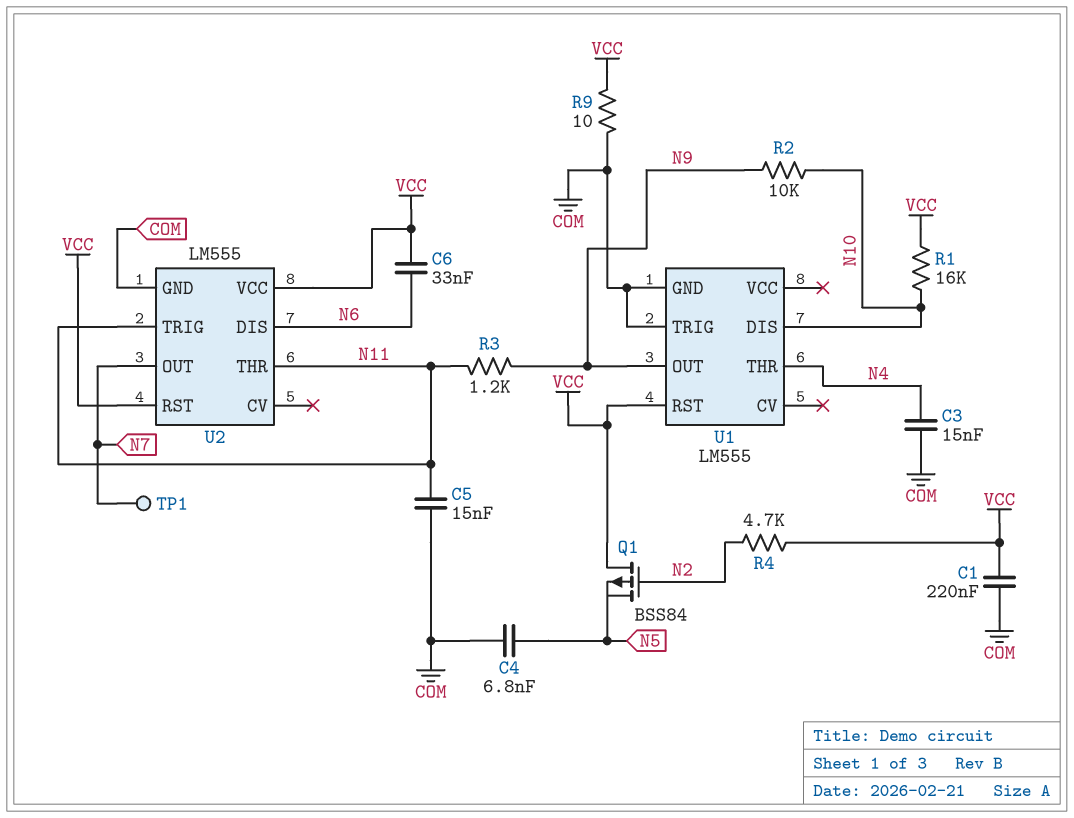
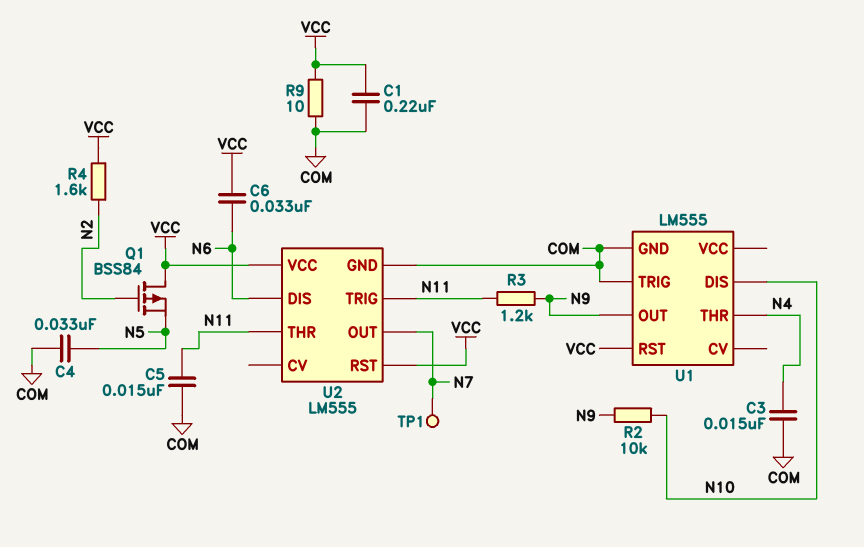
C4: 6.8nF (COM, N5) -> 33nF (COM, N5)
R1: 16k (N10, VCC) -> none
R4: 4.7k (N2, VCC) -> 1.6k (N2, VCC)

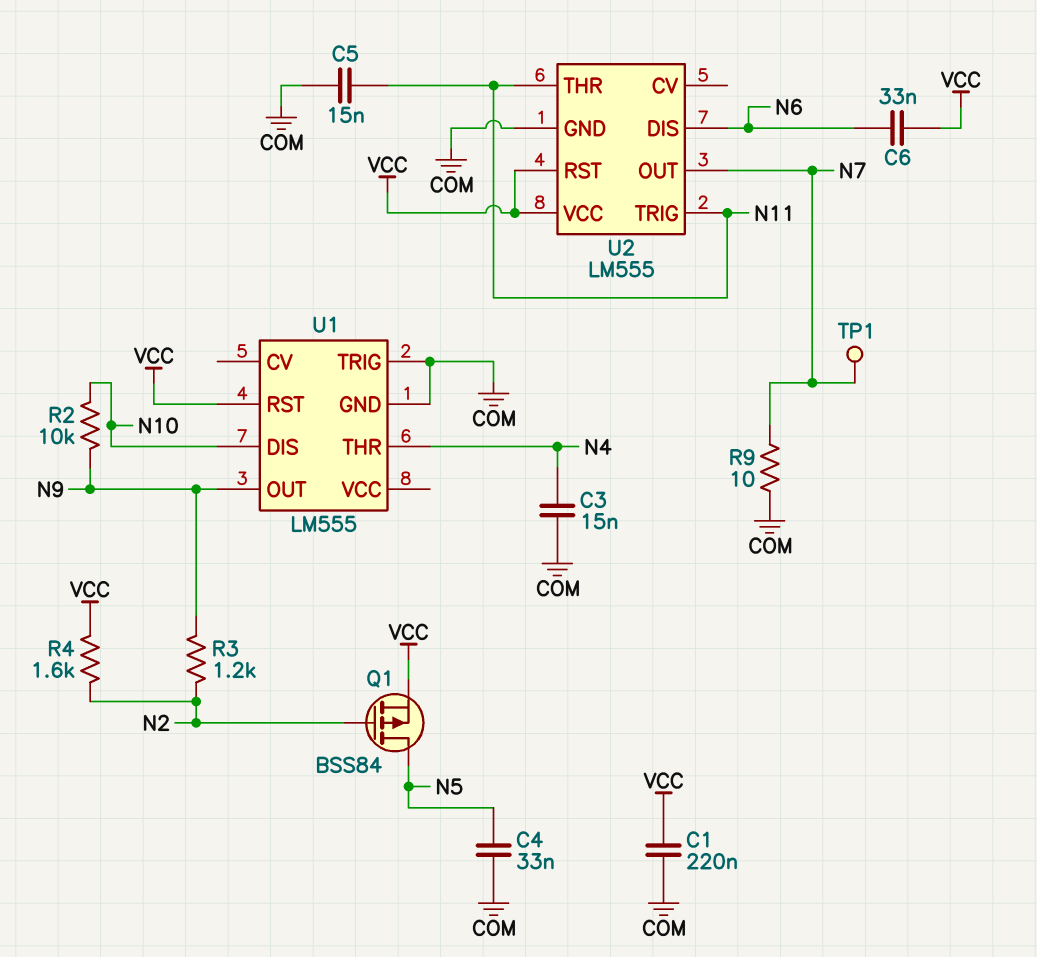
Q1: PMOS BSS84 (G N2, D VCC, S N5) -> PMOS BSS84 (G N2, D N5, S VCC)
R3: 1.2k (N9, N11) -> 1.2k (N2, N9)
R9: 10 (COM, VCC) -> 10 (COM, N7)

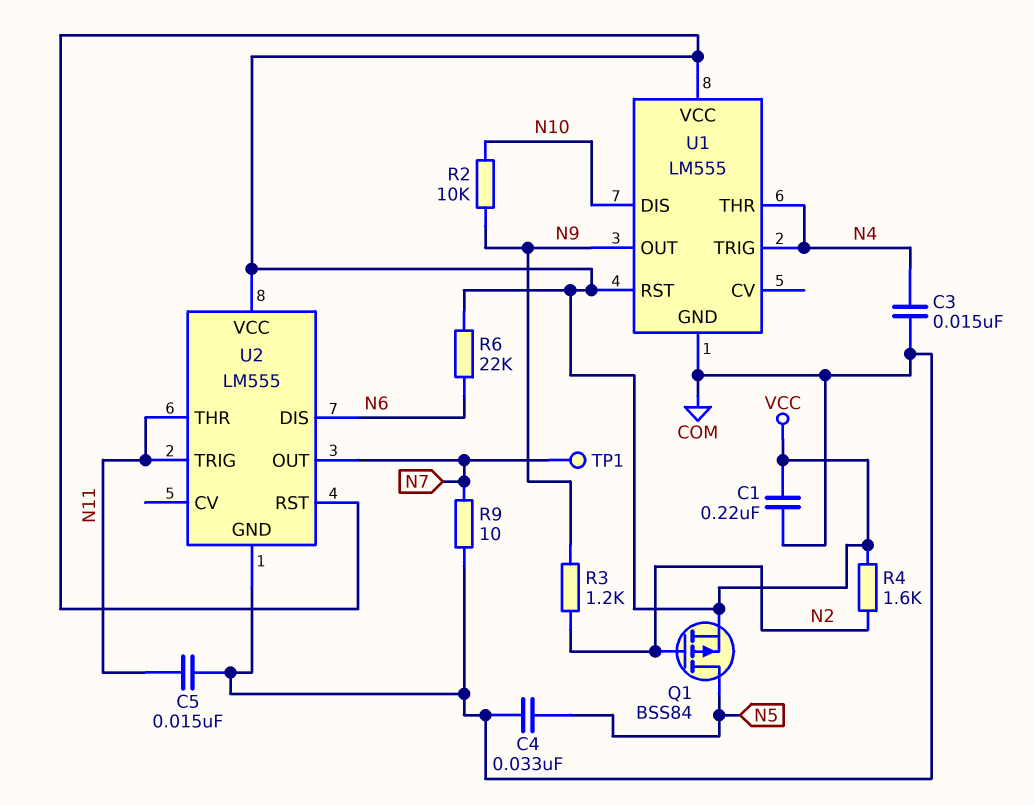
C6: 33nF (N6, VCC) -> none
R6: none -> 22k (N6, VCC)
U1 pin TRIG: COM -> N4
U1 pin VCC: none -> VCC

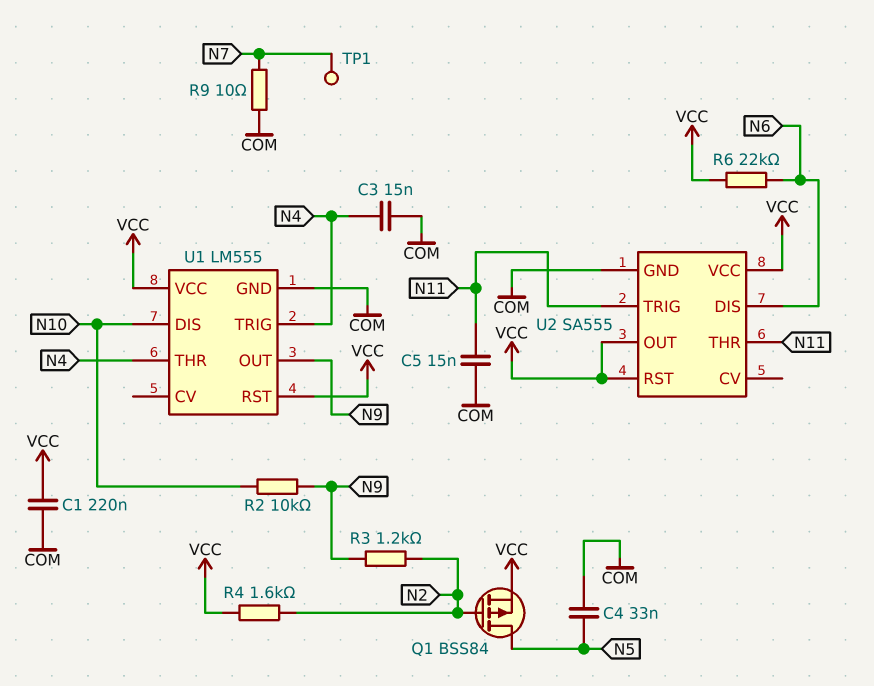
U2: LM555 -> SA555
U2 pin OUT: N7 -> VCC

